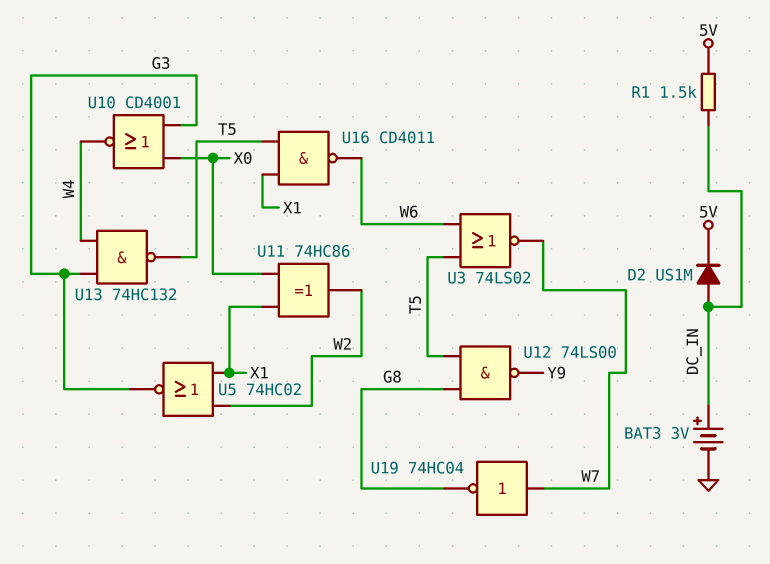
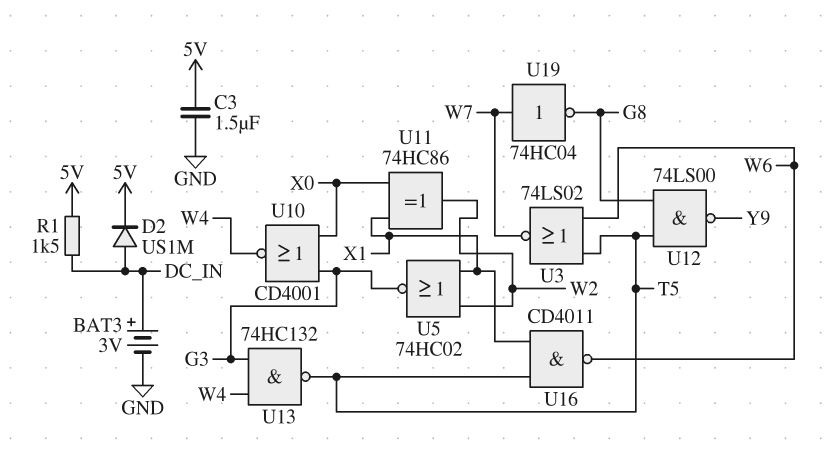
C3: none -> 1.5uF (5V, GND)

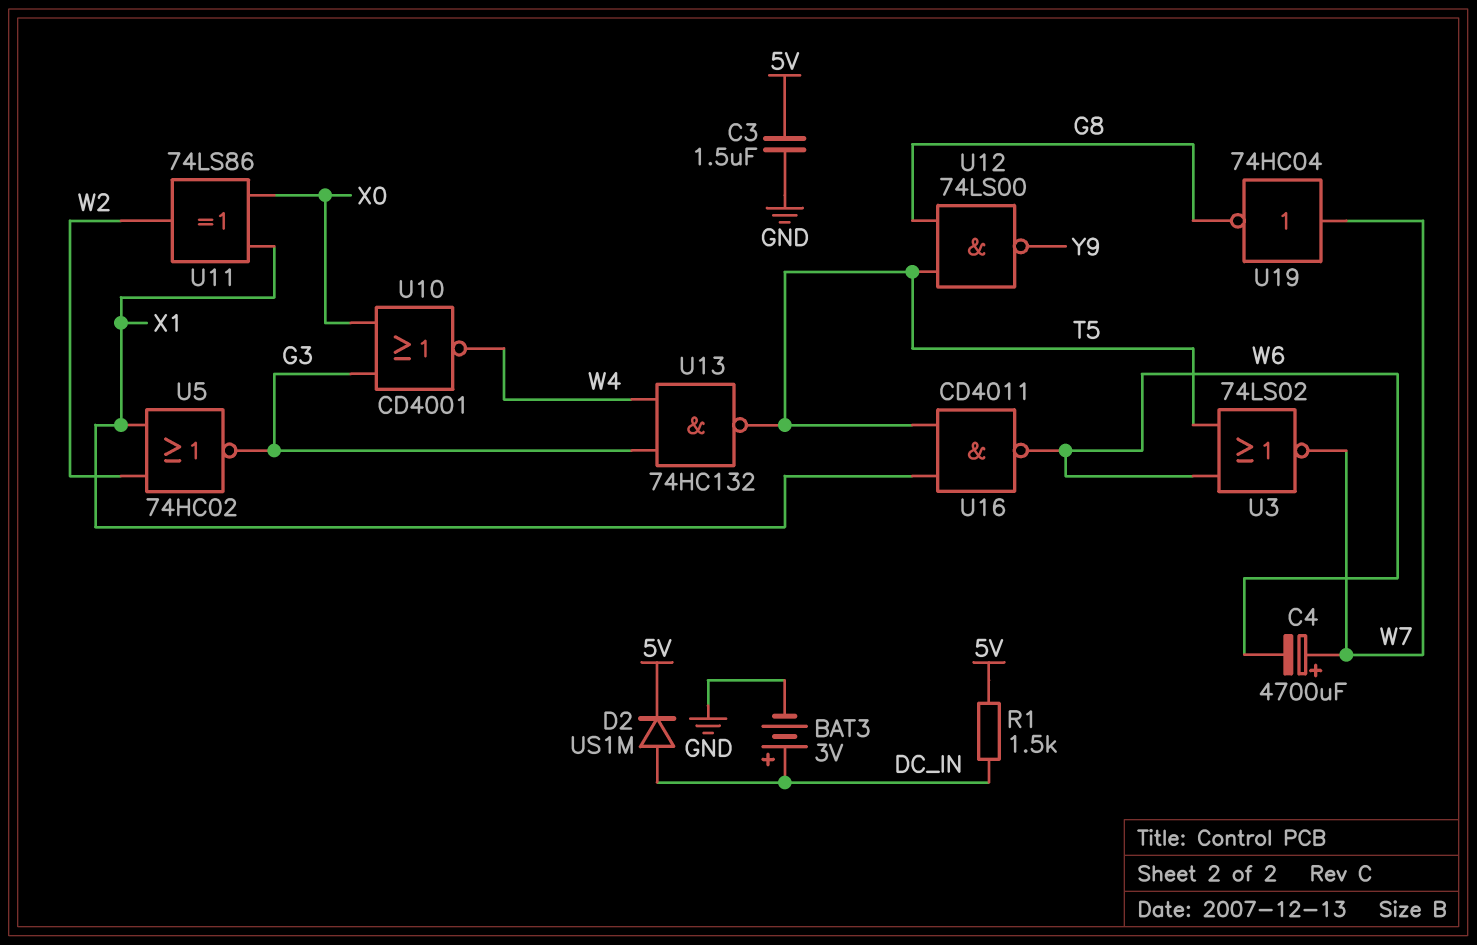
C4: none -> 4700uF (plus W7, minus W6)
U11: XOR 74HC86 (in X0, in X1, out W2) -> XOR 74LS86 (in X0, in X1, out W2)

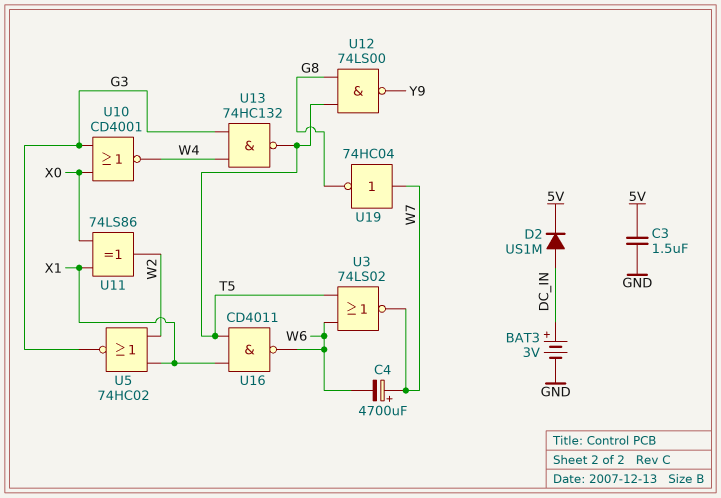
R1: 1.5k (5V, DC_IN) -> none

